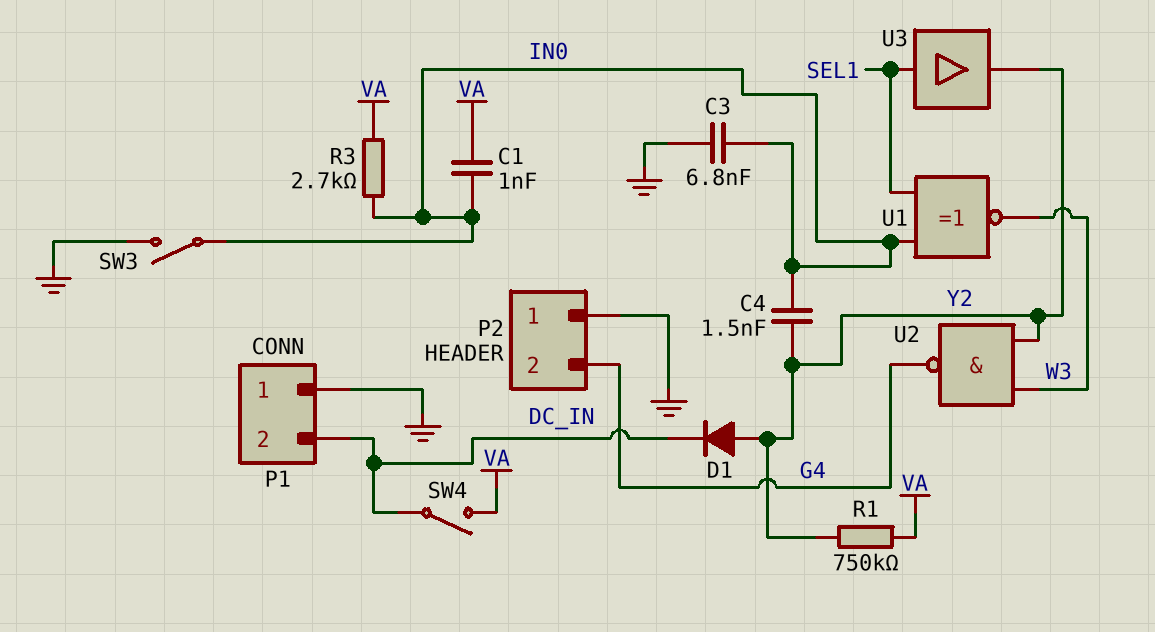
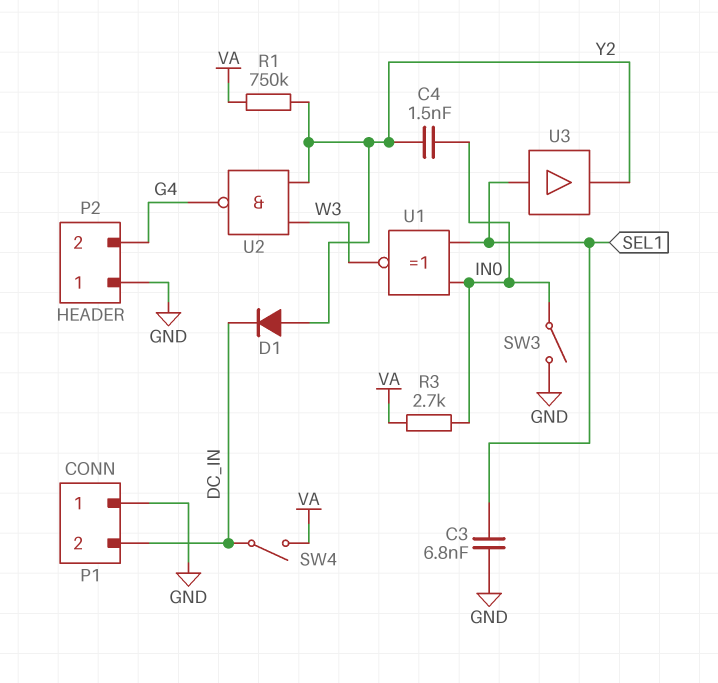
C1: 1nF (IN0, VA) -> none
C3: 6.8nF (GND, IN0) -> 6.8nF (GND, SEL1)

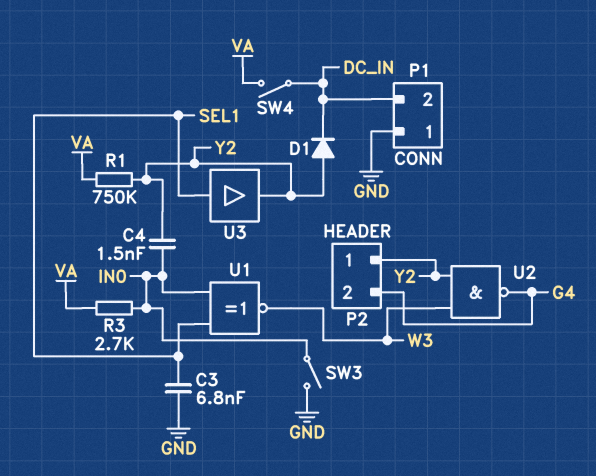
P2 pin 1: GND -> Y2

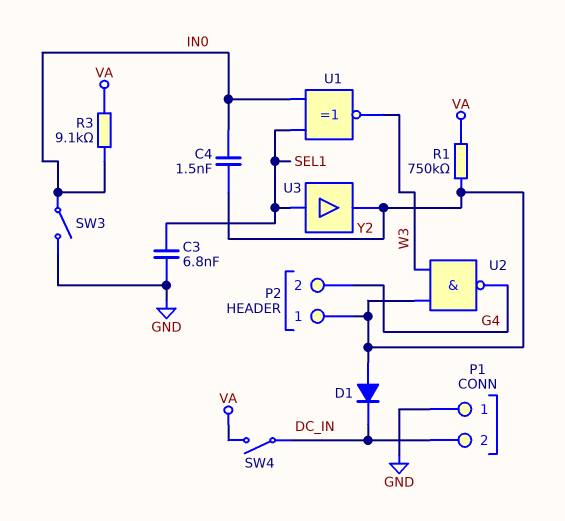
R3: 2.7k (IN0, VA) -> 9.1k (IN0, VA)

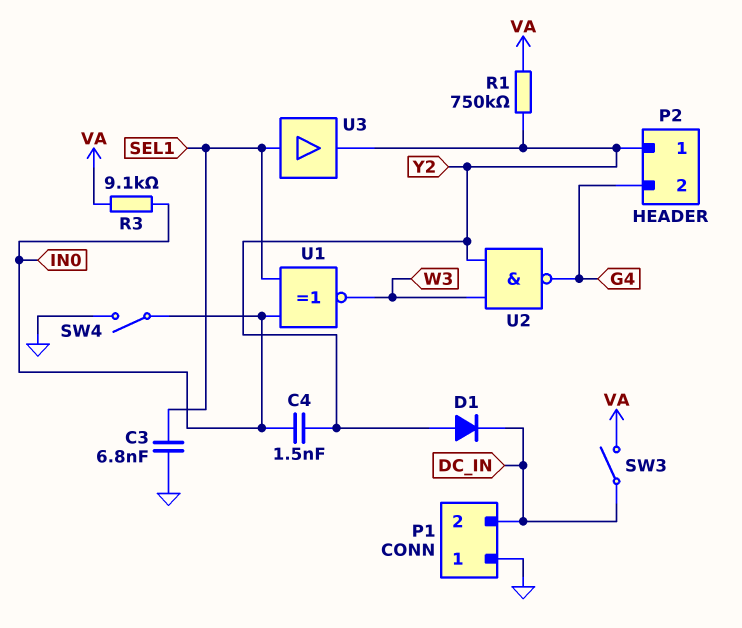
SW3: switch (GND, IN0) -> switch (DC_IN, VA)
SW4: switch (DC_IN, VA) -> switch (GND, IN0)

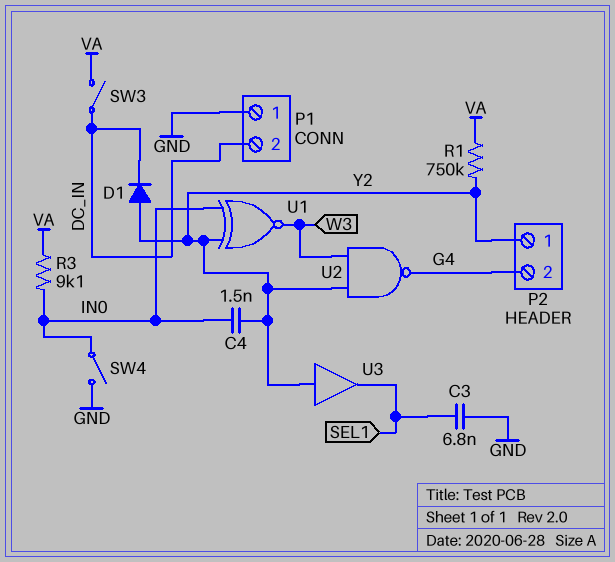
U1: XNOR (in IN0, in SEL1, out W3) -> XNOR (in IN0, in Y2, out W3)
U3: buffer (in SEL1, out Y2) -> buffer (in Y2, out SEL1)

